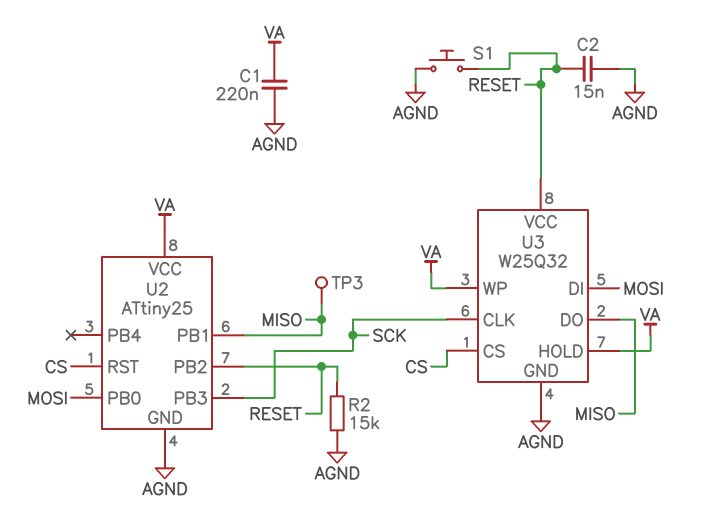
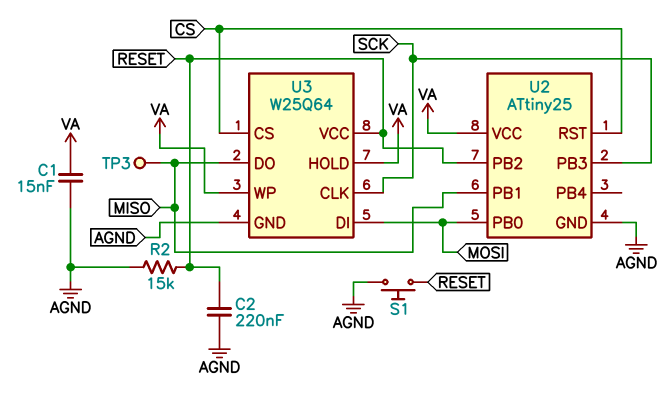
C1: 220nF (AGND, VA) -> 15nF (AGND, VA)
C2: 15nF (AGND, RESET) -> 220nF (AGND, RESET)
U3: W25Q32 -> W25Q64

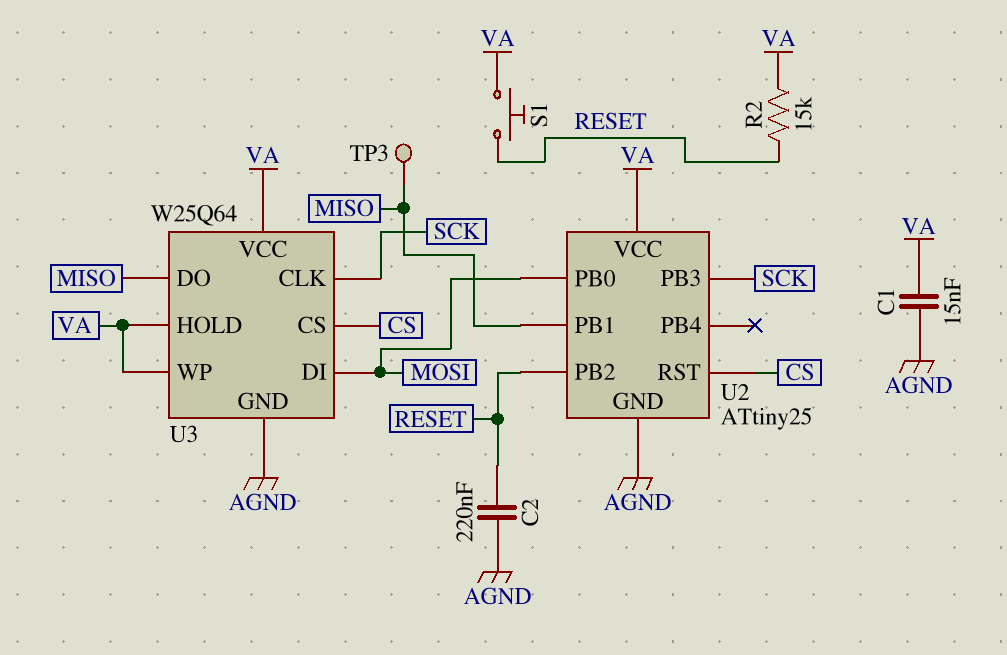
R2: 15k (AGND, RESET) -> 15k (RESET, VA)
S1: button (AGND, RESET) -> button (RESET, VA)
U3 pin VCC: RESET -> VA

